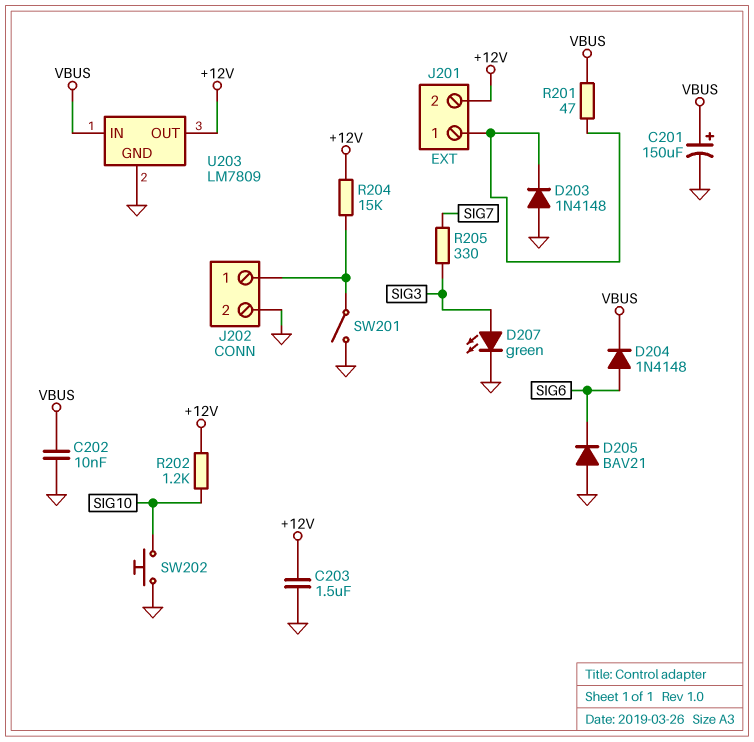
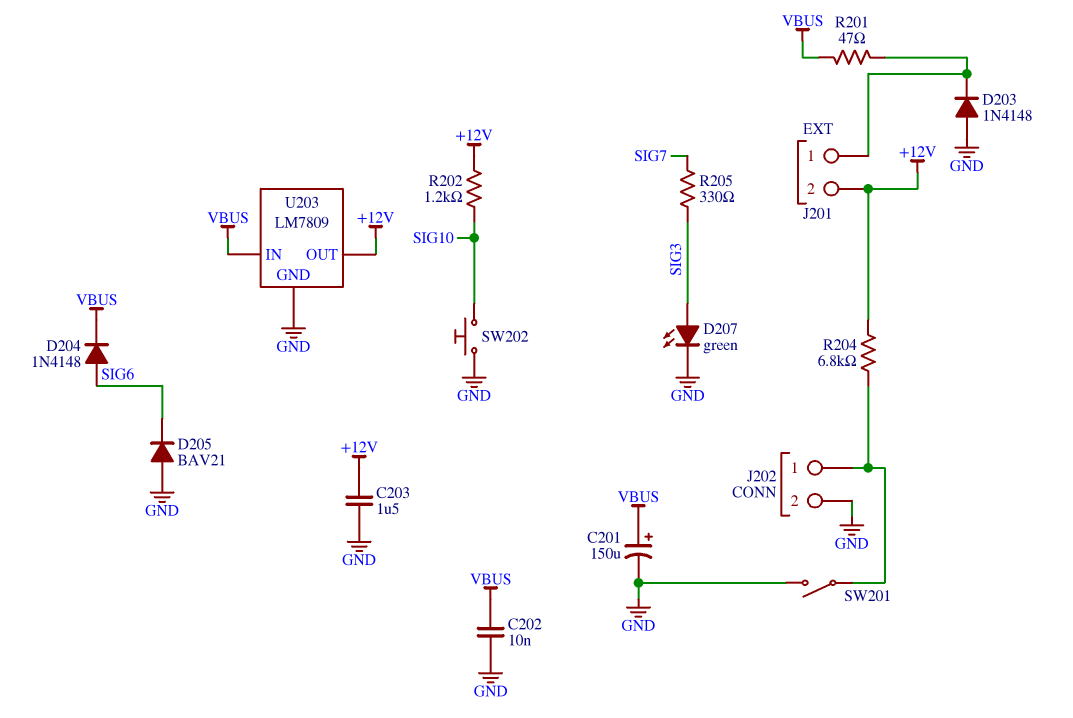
R204: 15k (+12V, J202/1) -> 6.8k (+12V, J202/1)

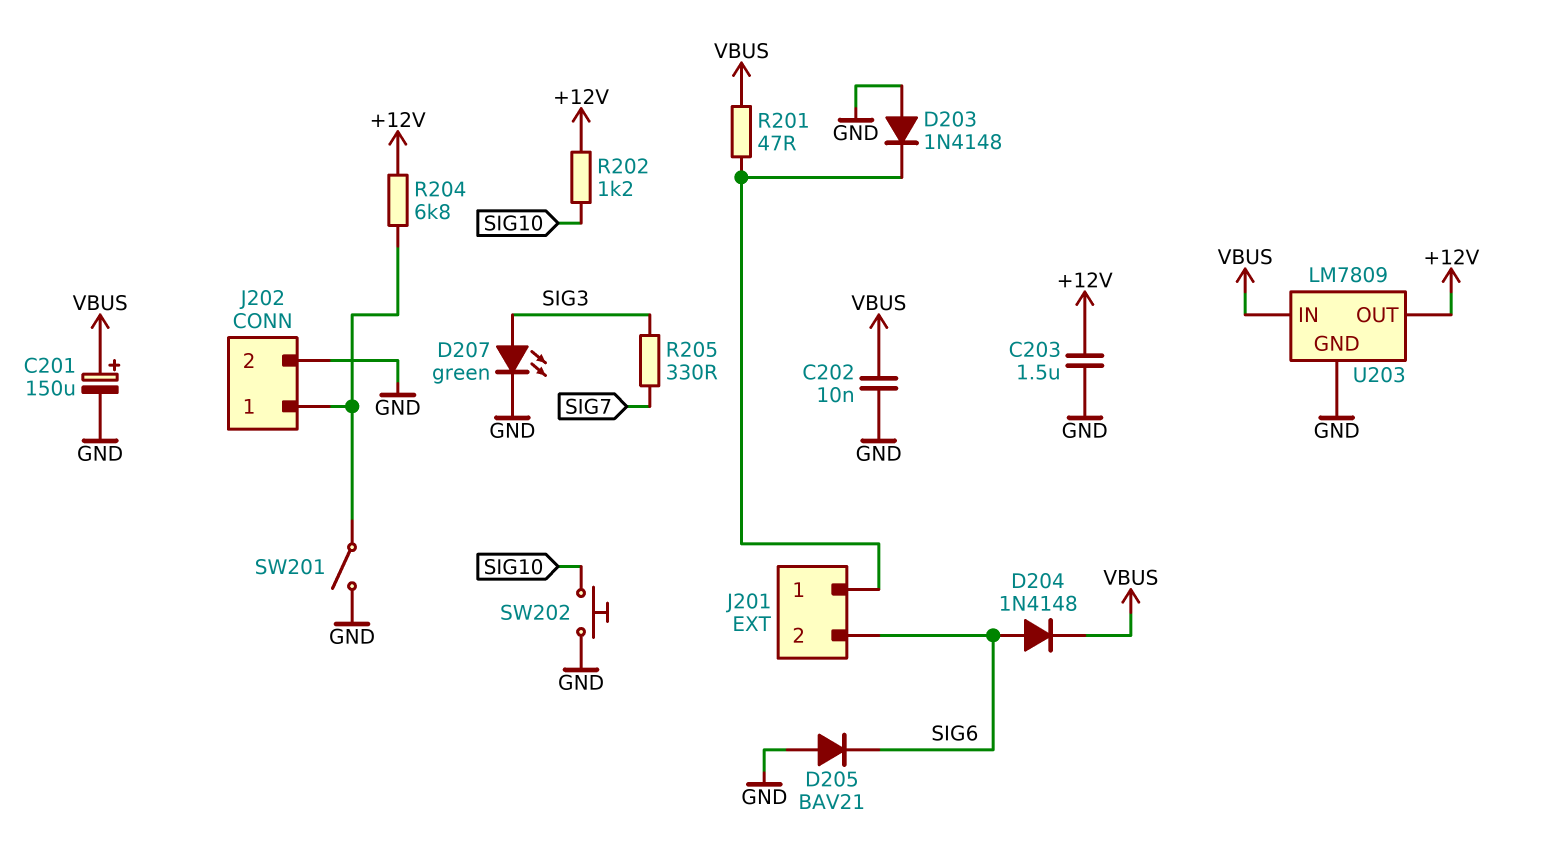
J201 pin 2: +12V -> SIG6

